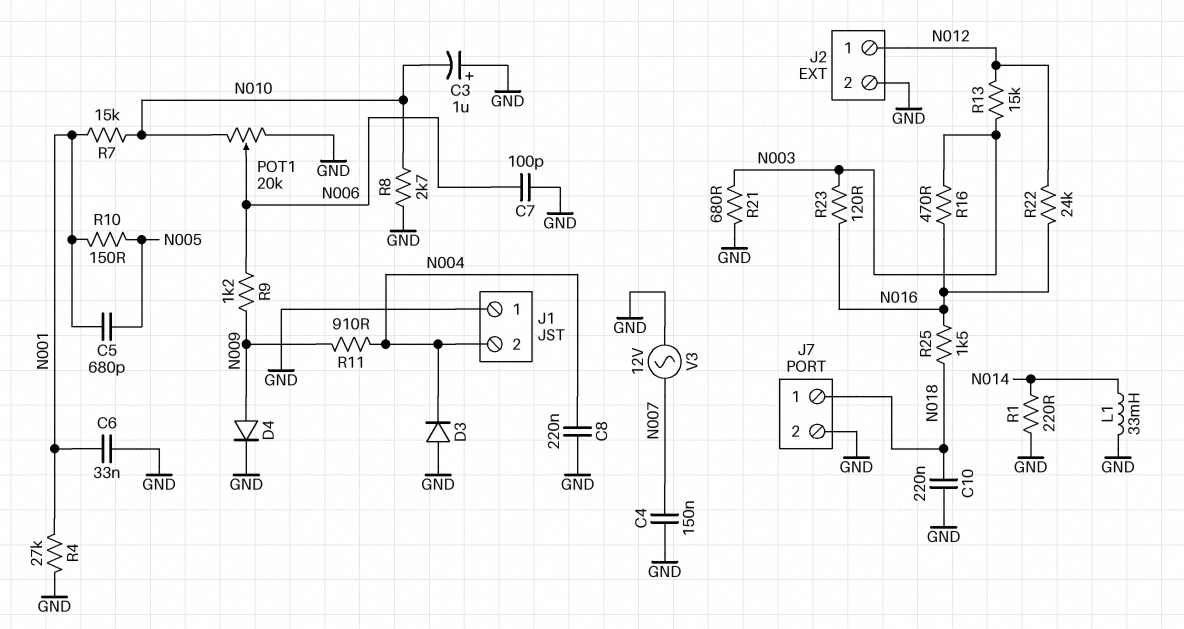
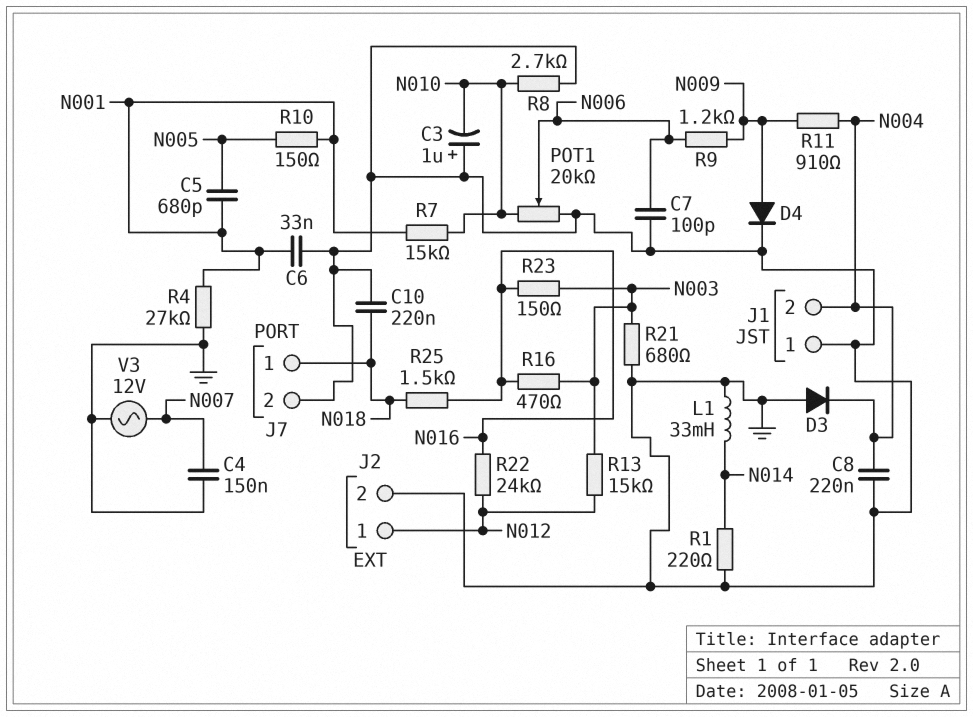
R23: 120 (N003, N016) -> 150 (N003, N016)

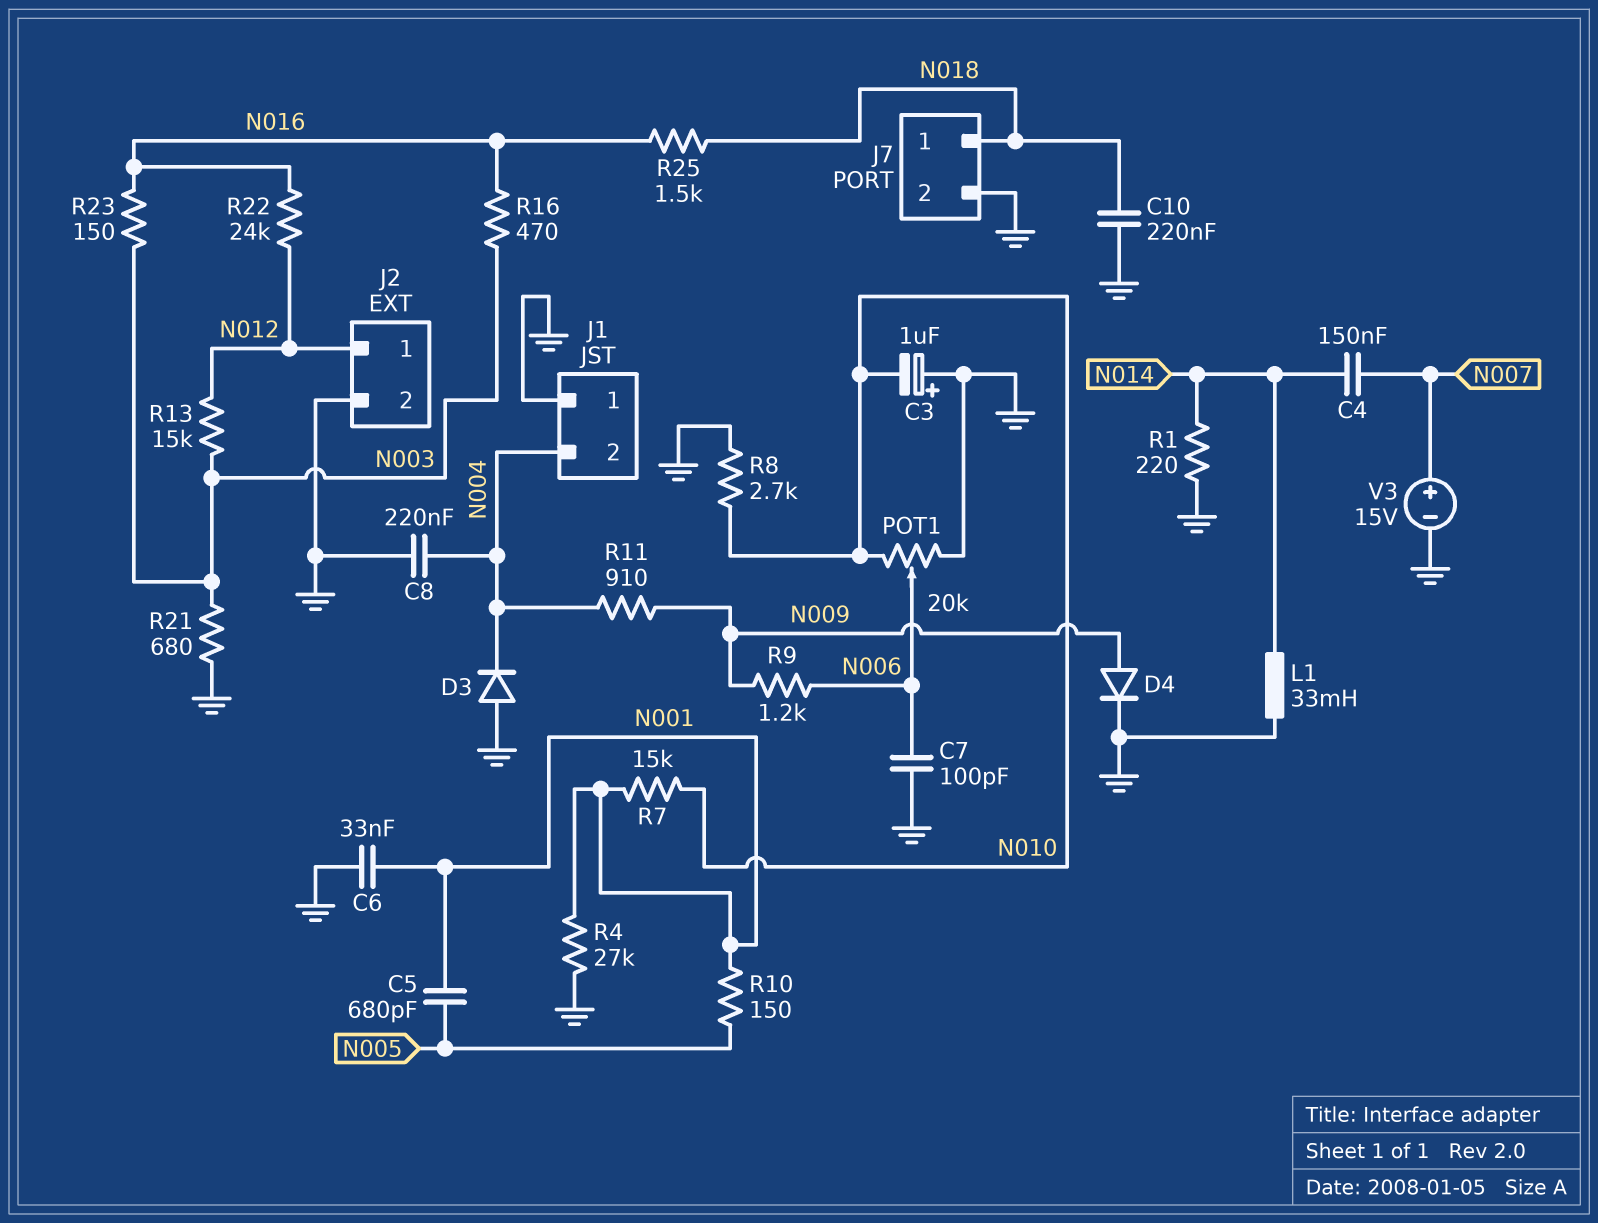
C4: 150nF (GND, N007) -> 150nF (N007, N014)
V3: AC 12V (GND, N007) -> 15V (plus N007, minus GND)

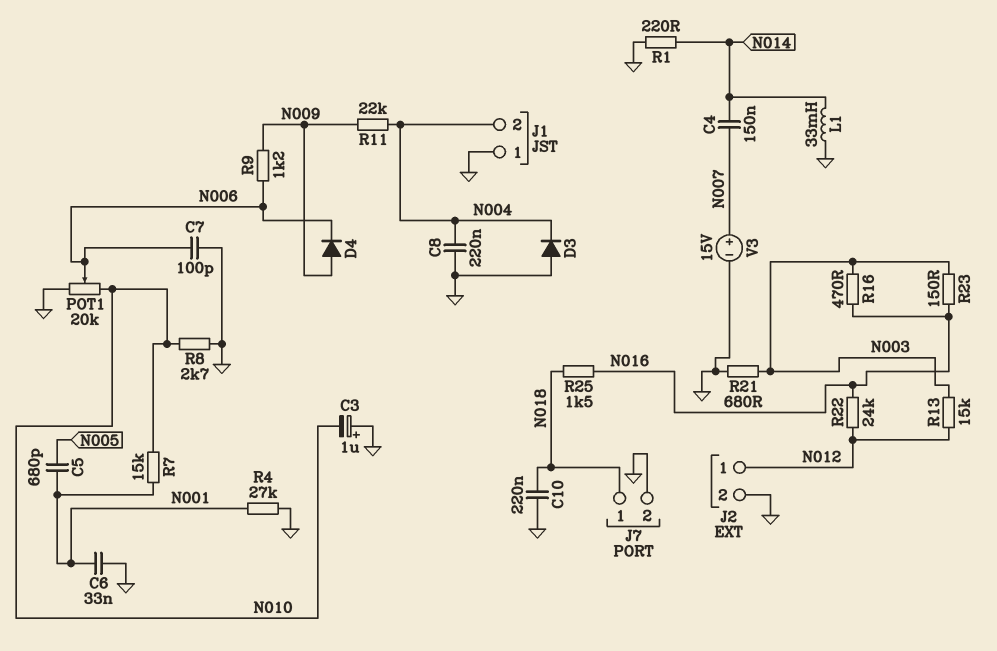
D4: diode (A N009, K GND) -> diode (A N009, K N006)
R10: 150 (N001, N005) -> none
R11: 910 (N004, N009) -> 22k (N004, N009)

